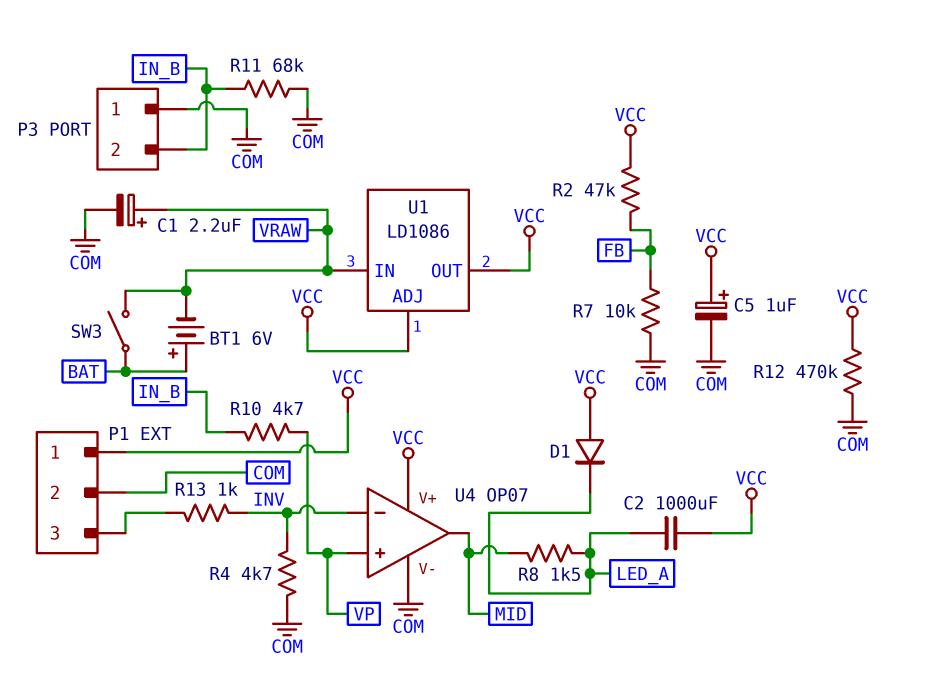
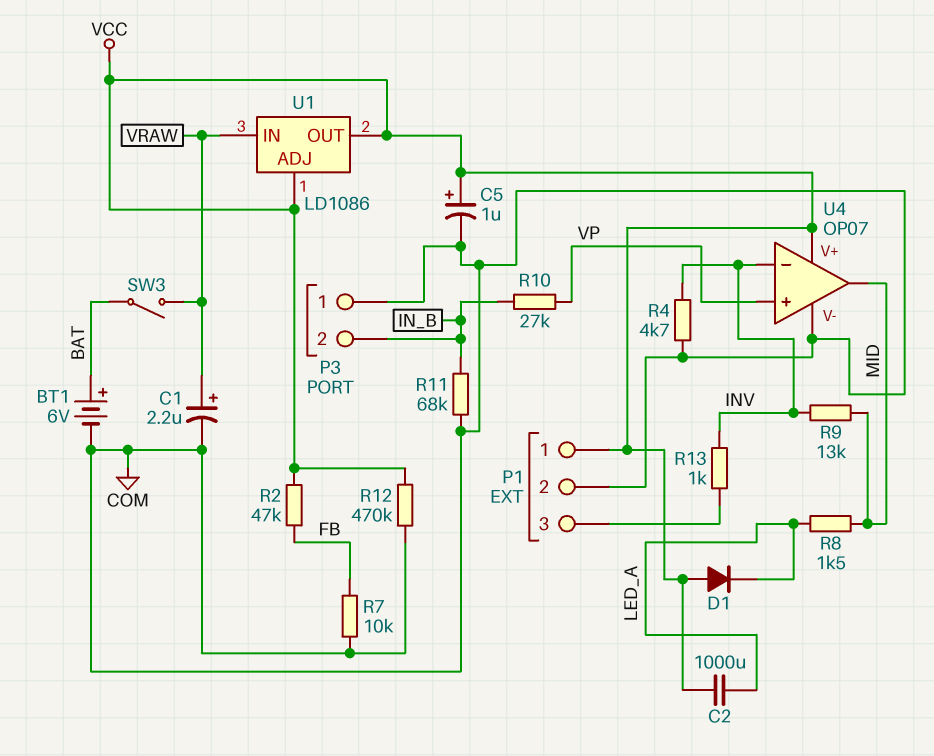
BT1: 6V (plus BAT, minus VRAW) -> 6V (plus BAT, minus COM)
R9: none -> 13k (INV, MID)
R10: 4.7k (IN_B, VP) -> 27k (IN_B, VP)

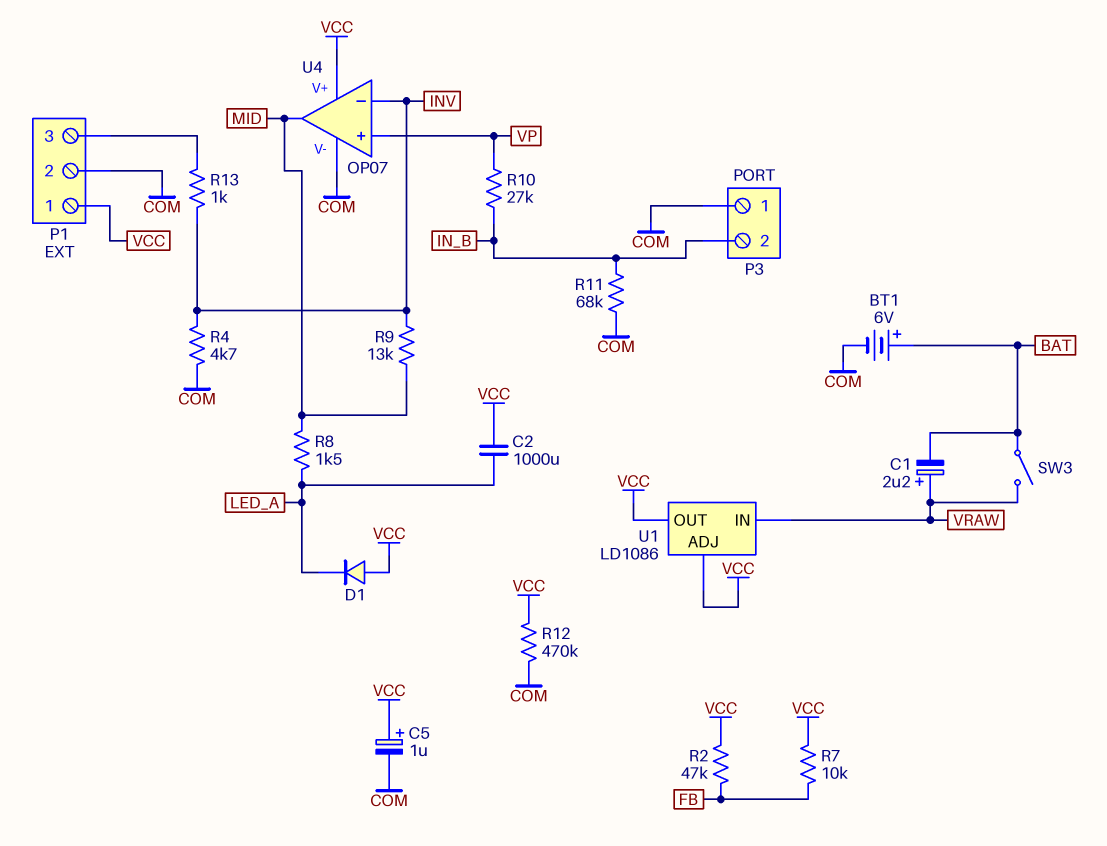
C1: 2.2uF (plus VRAW, minus COM) -> 2.2uF (plus VRAW, minus BAT)
R7: 10k (COM, FB) -> 10k (FB, VCC)

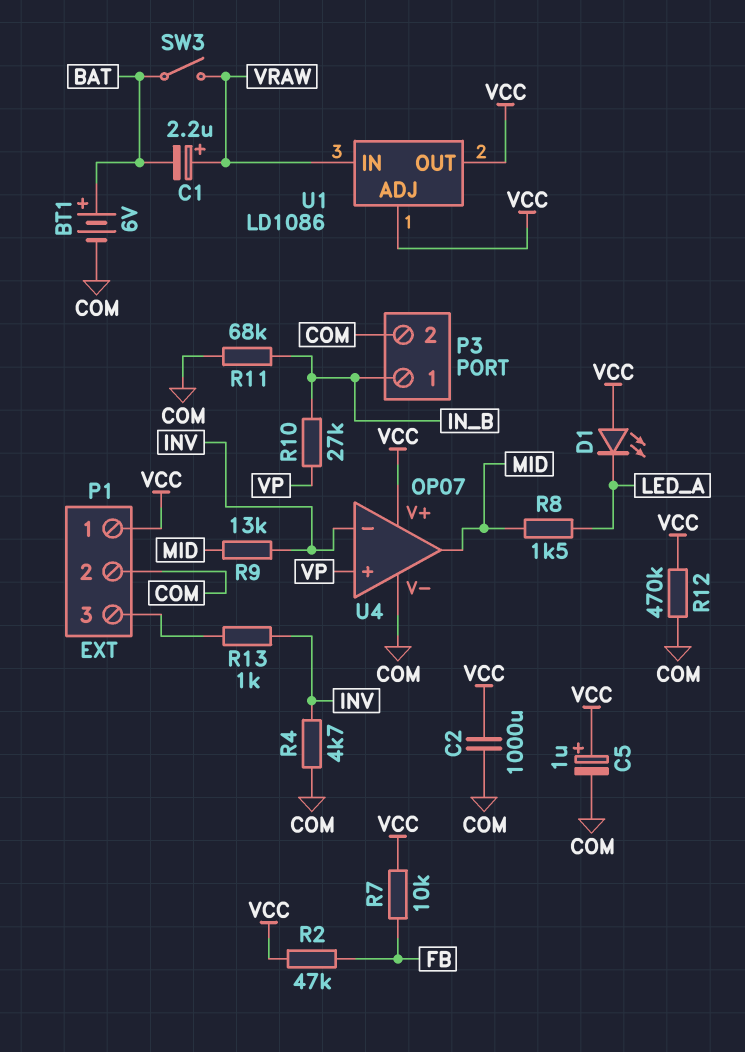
C2: 1000uF (LED_A, VCC) -> 1000uF (COM, VCC)
D1: diode (A VCC, K LED_A) -> LED (A VCC, K LED_A)
P3 pin 1: COM -> IN_B
P3 pin 2: IN_B -> COM

